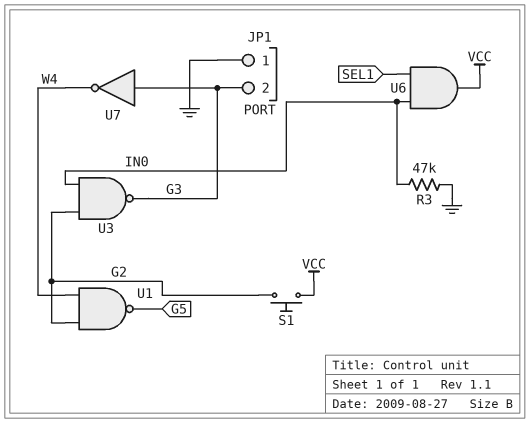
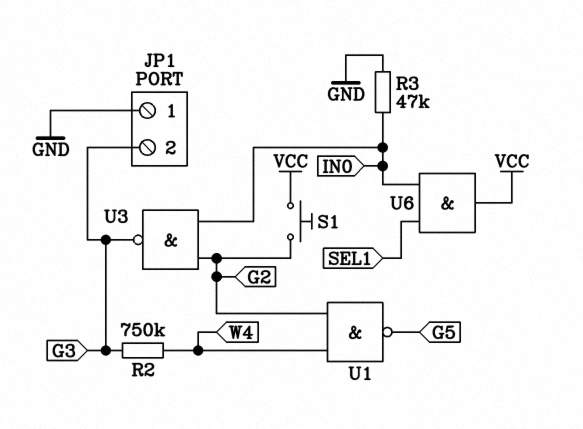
R2: none -> 750k (G3, W4)
U7: NOT (in G3, out W4) -> none

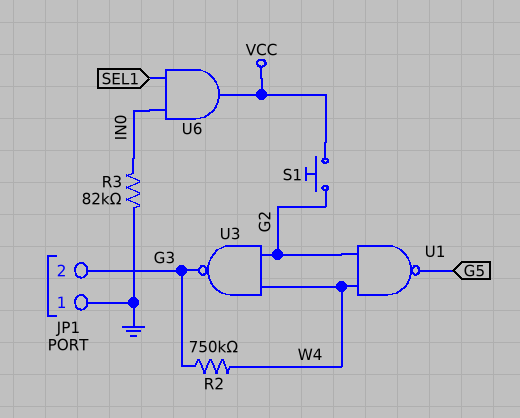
R3: 47k (GND, IN0) -> 82k (GND, IN0)
U3: NAND (in G2, in IN0, out G3) -> NAND (in G2, in W4, out G3)

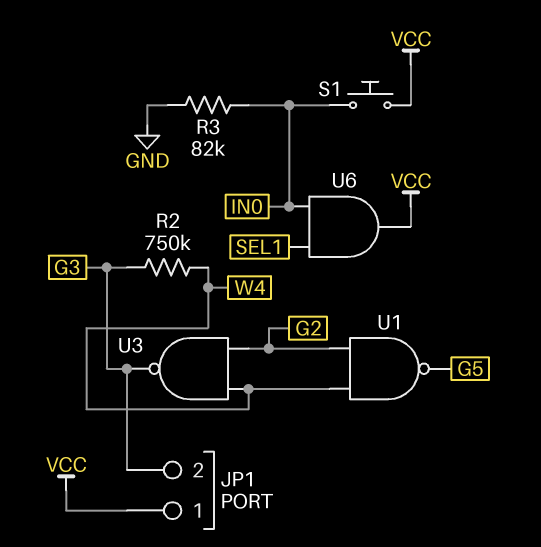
JP1 pin 1: GND -> VCC
S1: button (G2, VCC) -> button (IN0, VCC)

